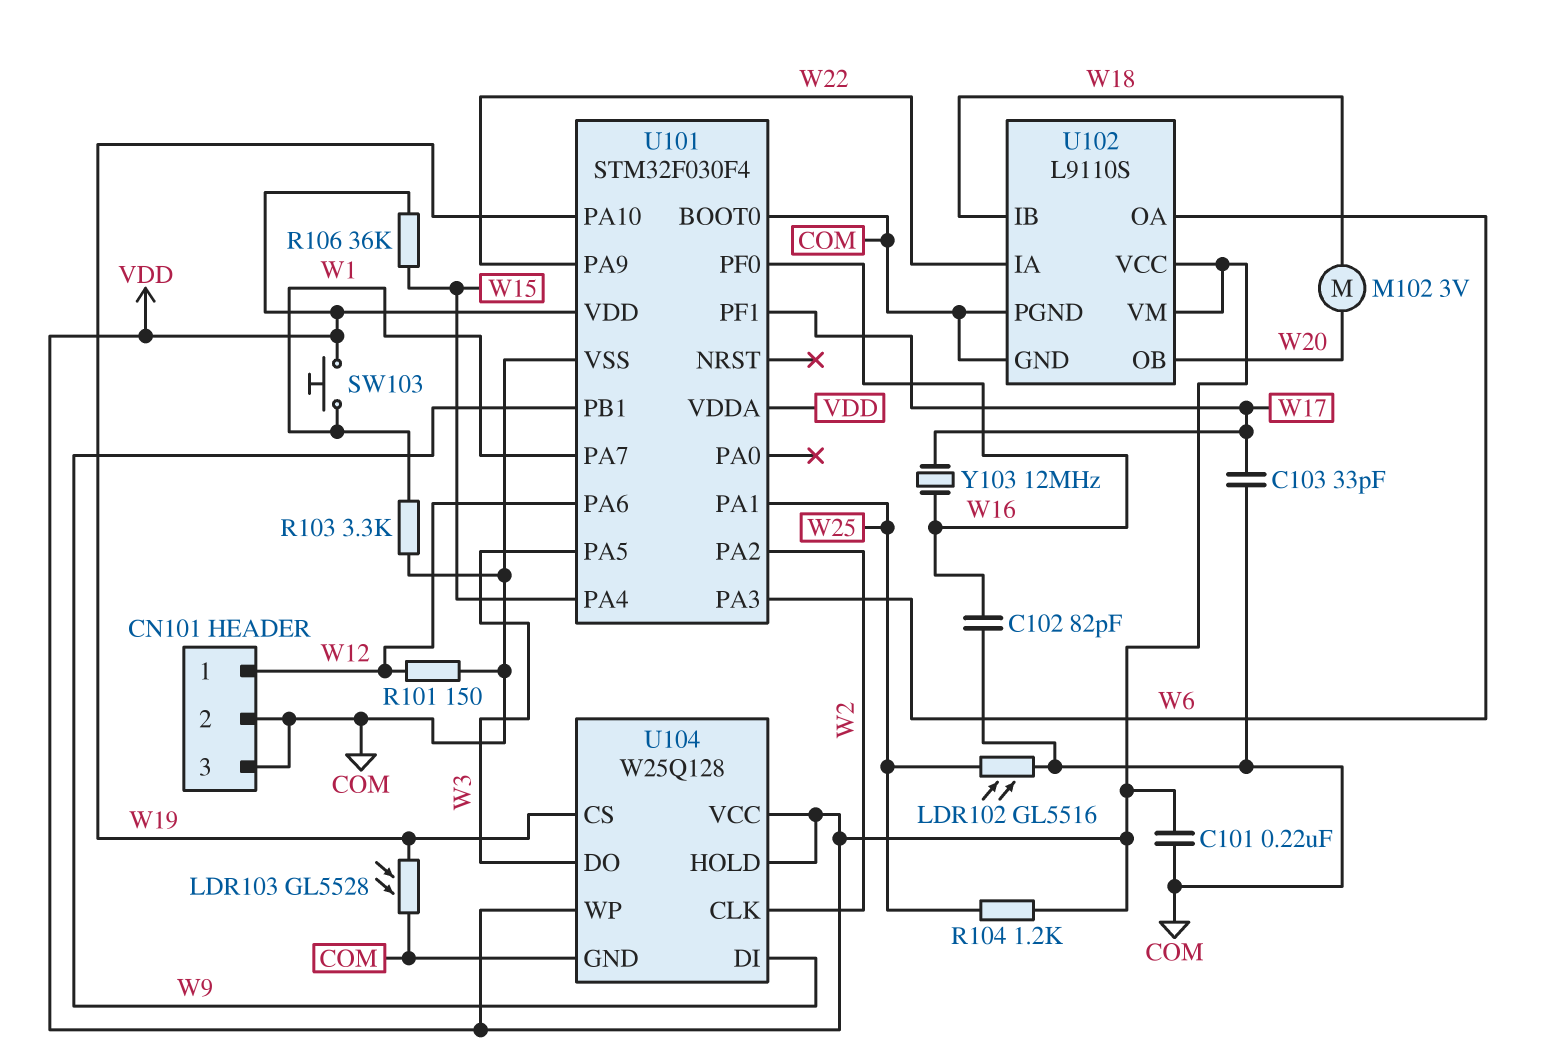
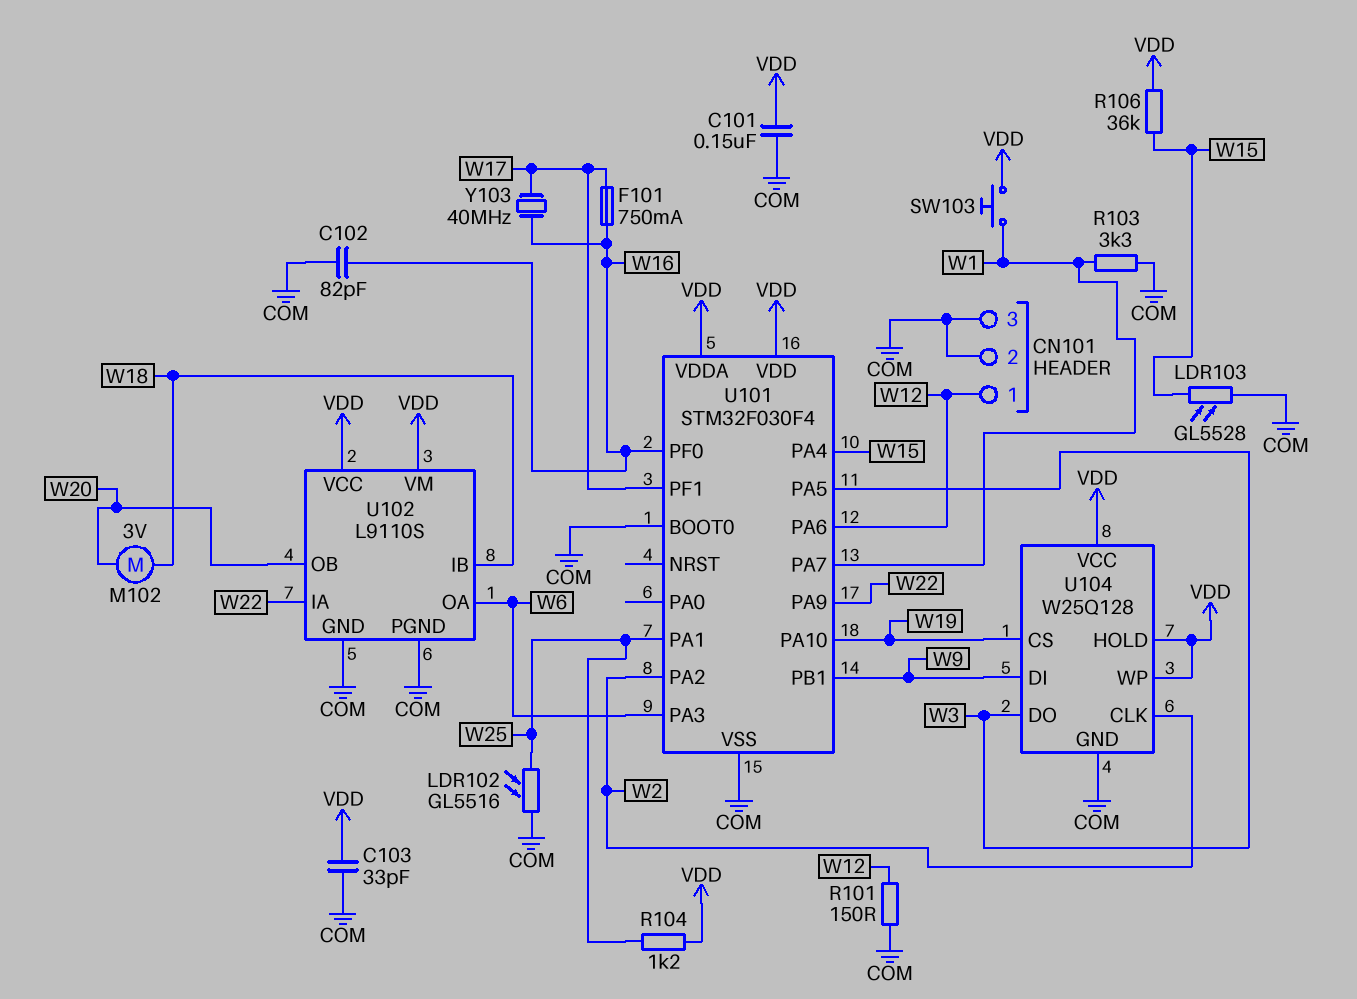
C101: 220nF (COM, VDD) -> 150nF (COM, VDD)
C103: 33pF (COM, W17) -> 33pF (COM, VDD)
F101: none -> 750mA (W16, W17)
LDR103: GL5528 (COM, W19) -> GL5528 (COM, W15)
Y103: 12MHz (W16, W17) -> 40MHz (W16, W17)

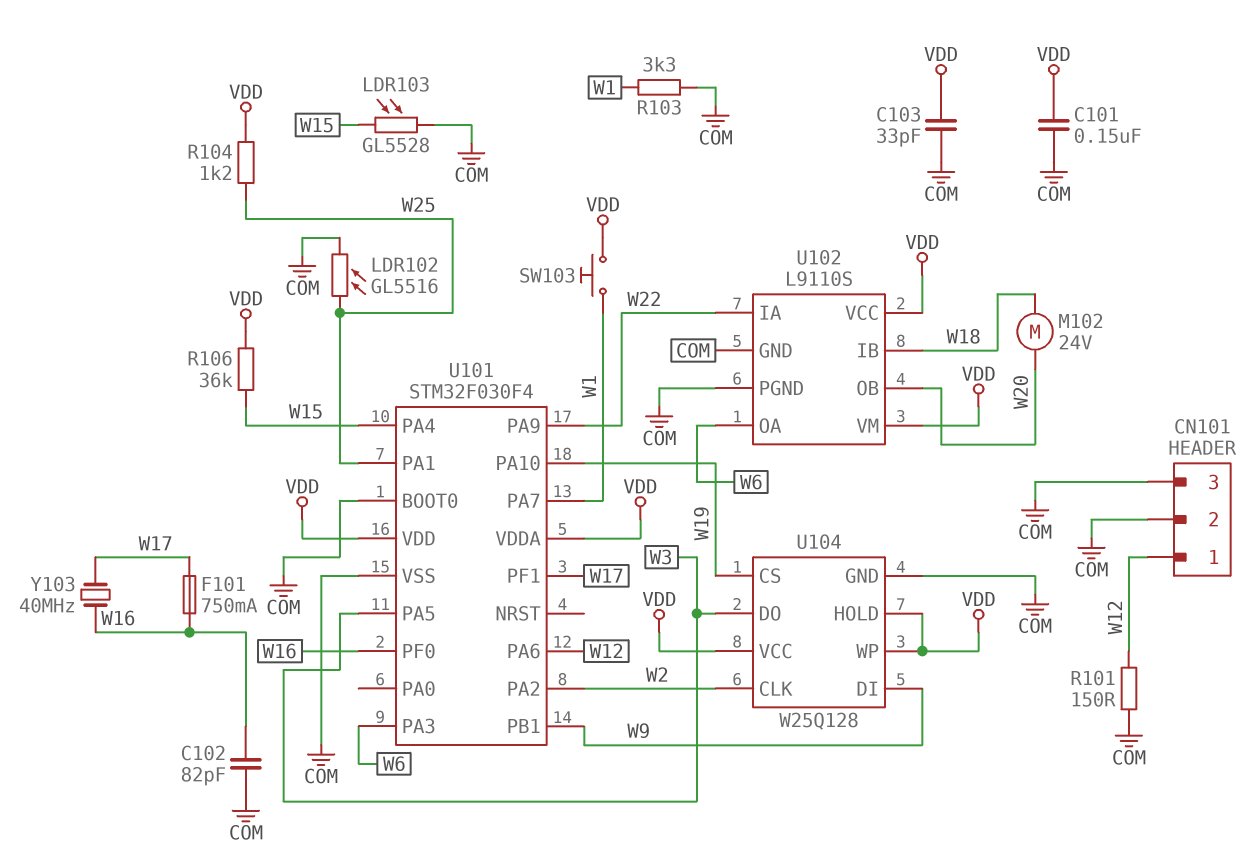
M102: motor 3V (W18, W20) -> motor 24V (W18, W20)

